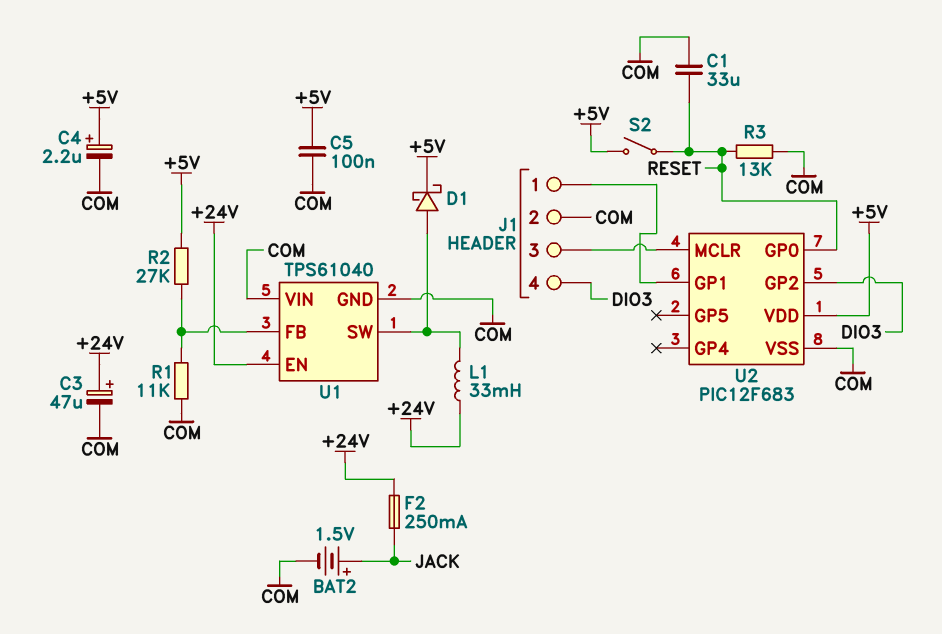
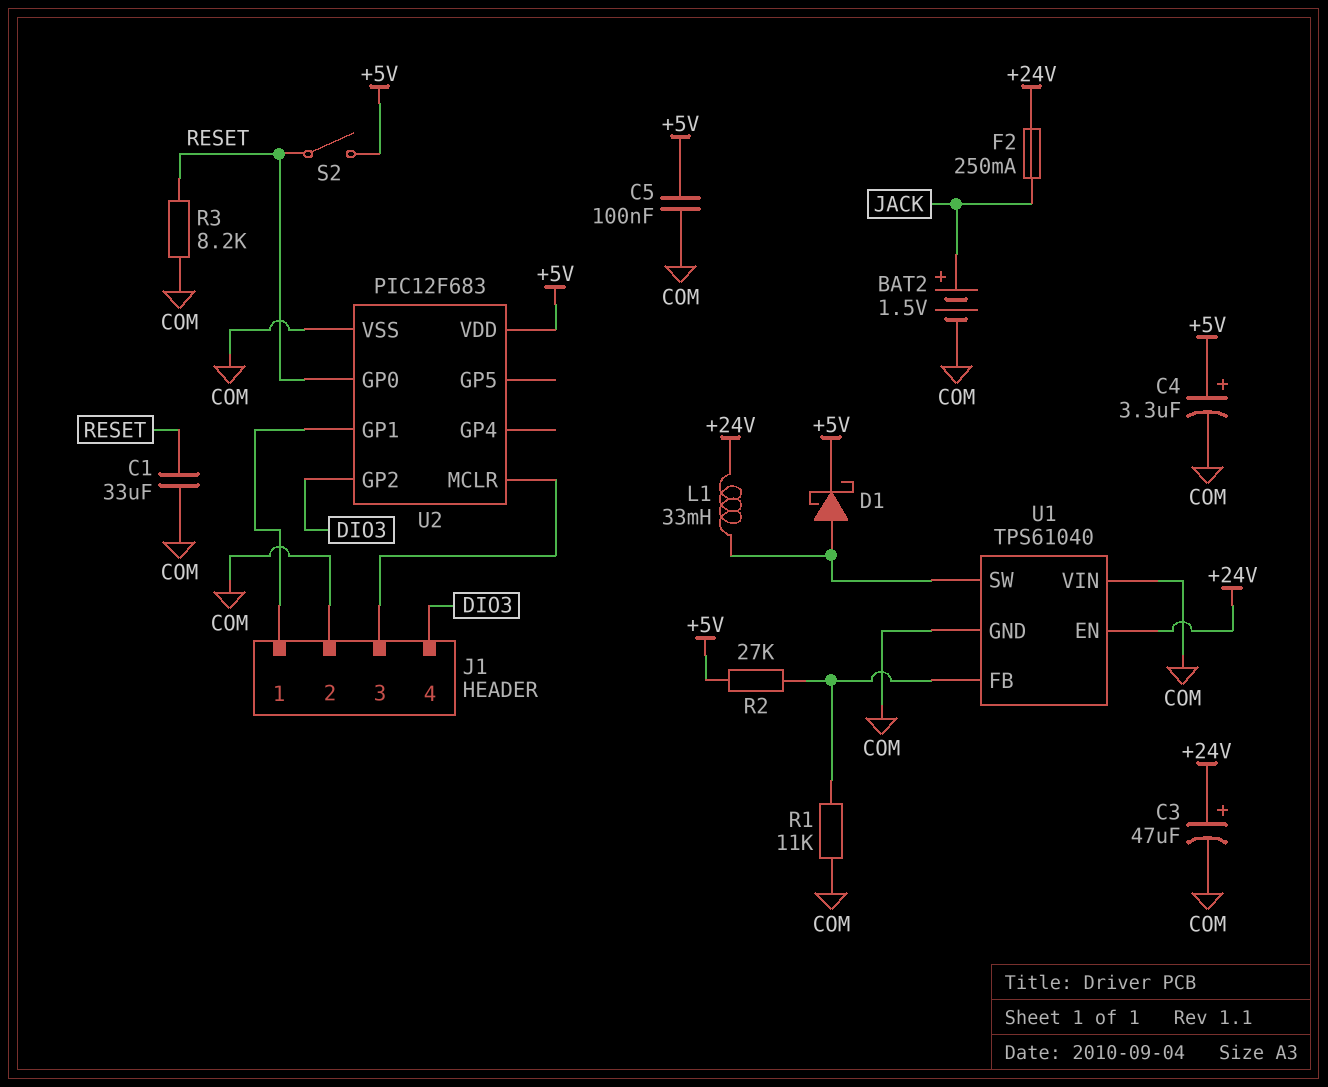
C4: 2.2uF (plus +5V, minus COM) -> 3.3uF (plus +5V, minus COM)
R3: 13k (COM, RESET) -> 8.2k (COM, RESET)

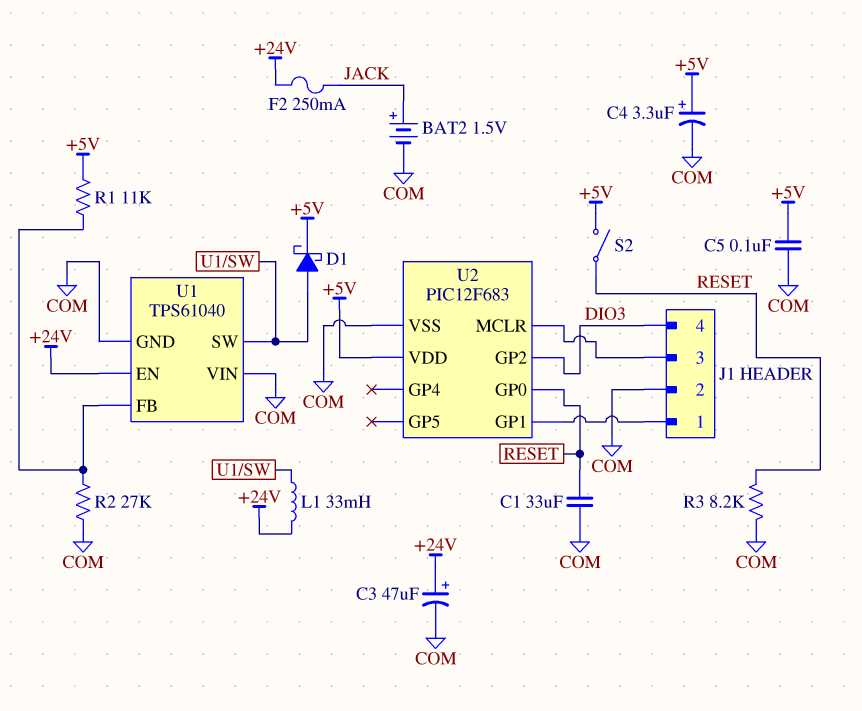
R1: 11k (COM, U1/FB) -> 11k (+5V, U1/FB)
R2: 27k (+5V, U1/FB) -> 27k (COM, U1/FB)

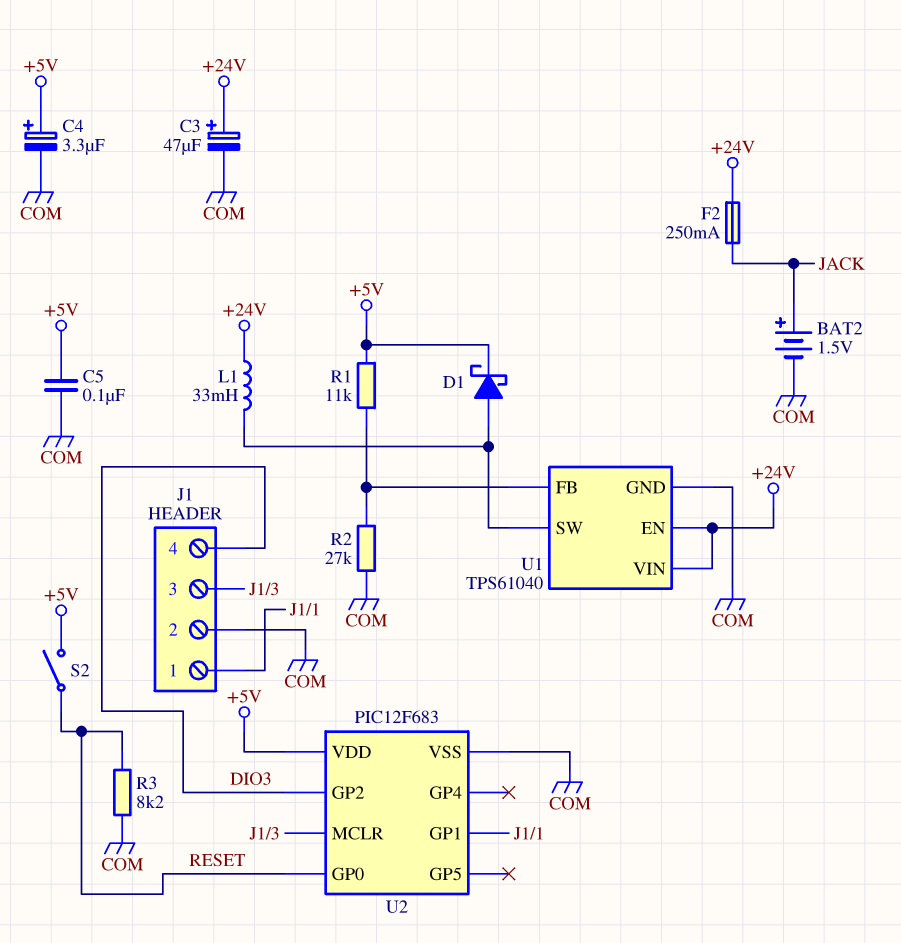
C1: 33uF (COM, RESET) -> none
U1 pin VIN: COM -> +24V

